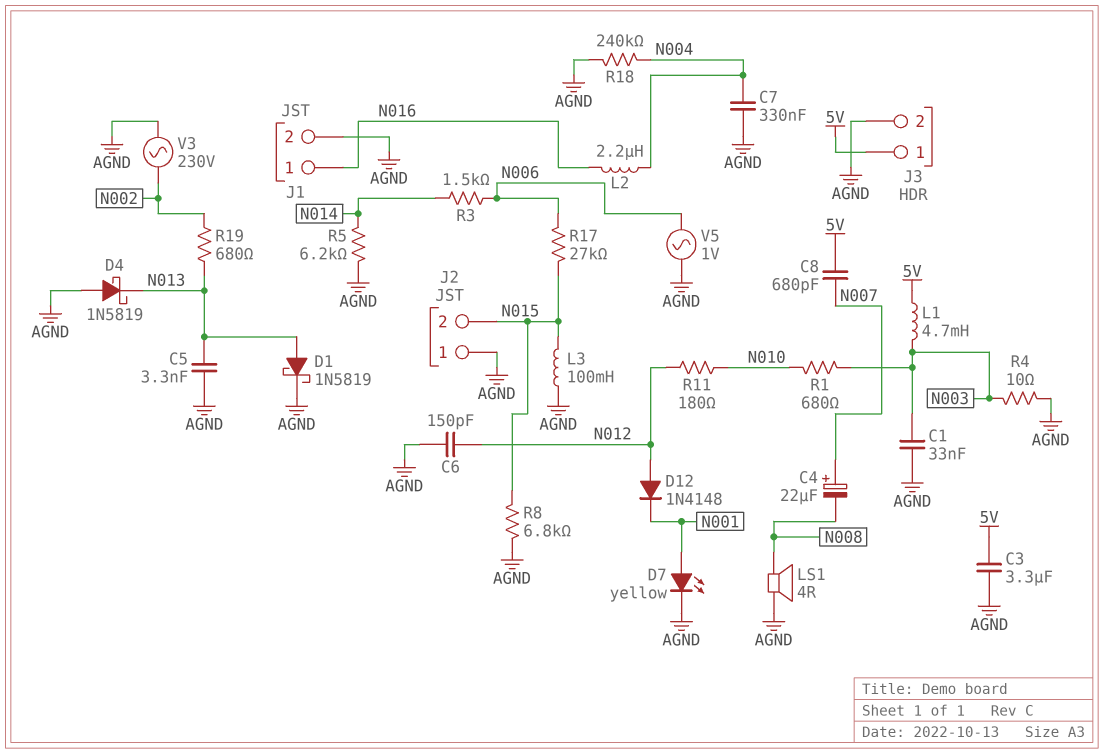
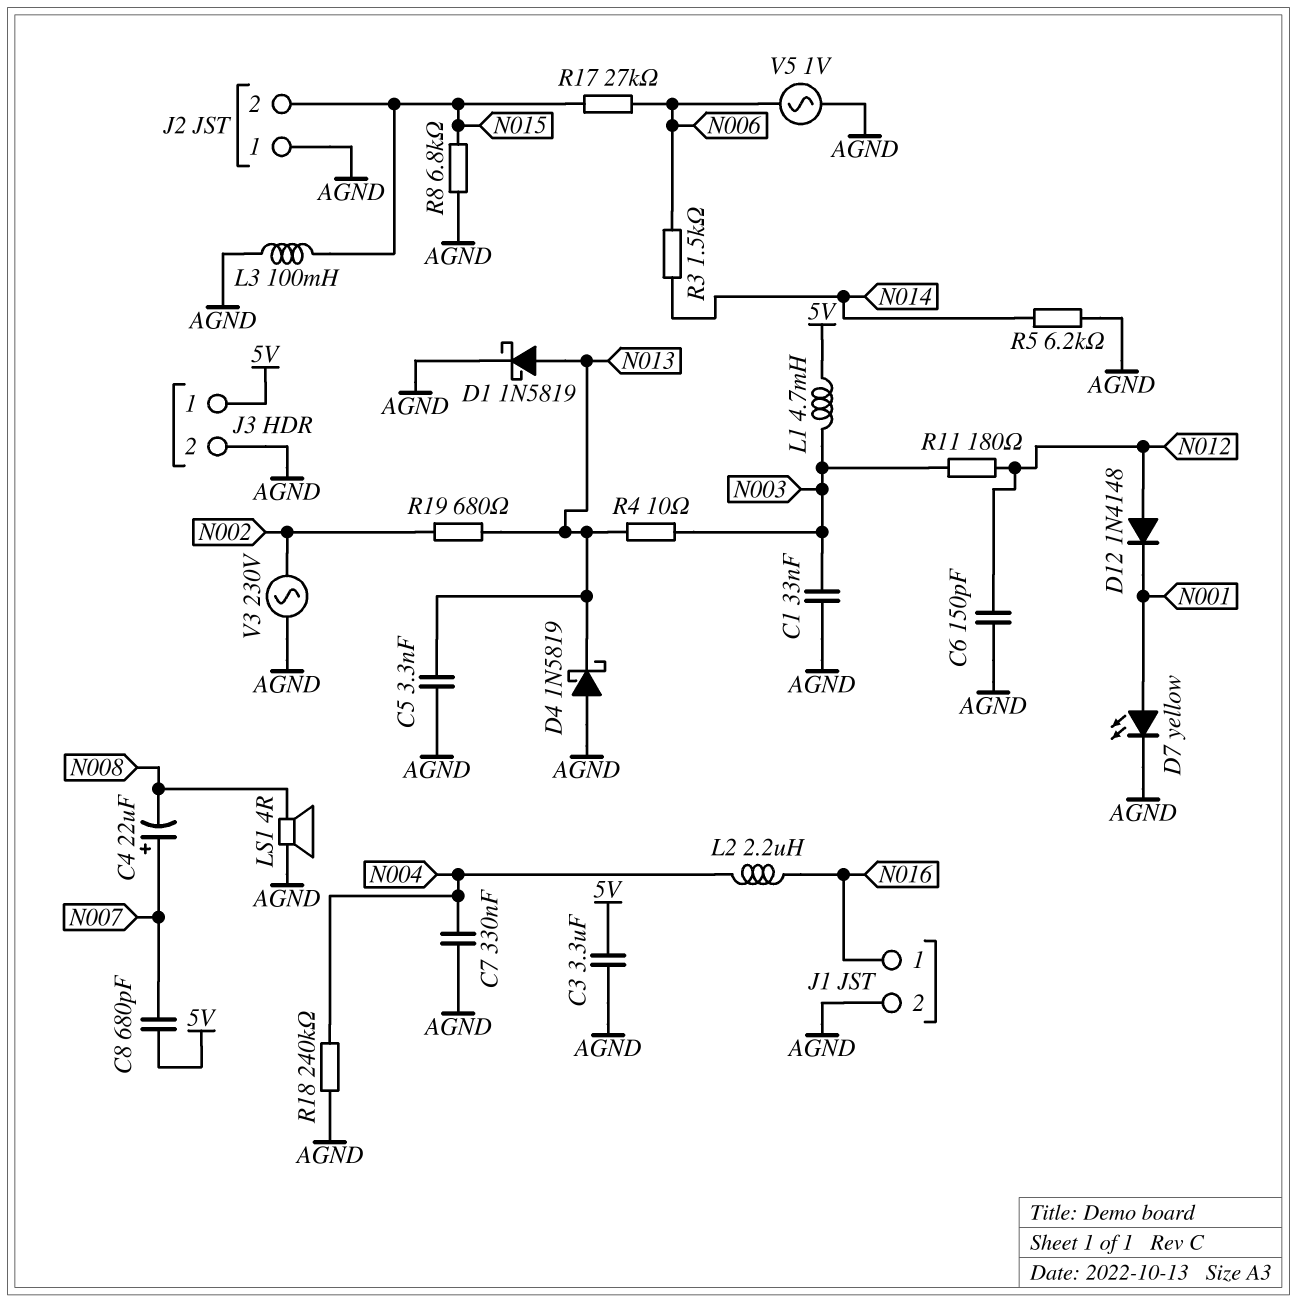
R1: 680 (N003, N010) -> none
R4: 10 (AGND, N003) -> 10 (N003, N013)
R11: 180 (N010, N012) -> 180 (N003, N012)

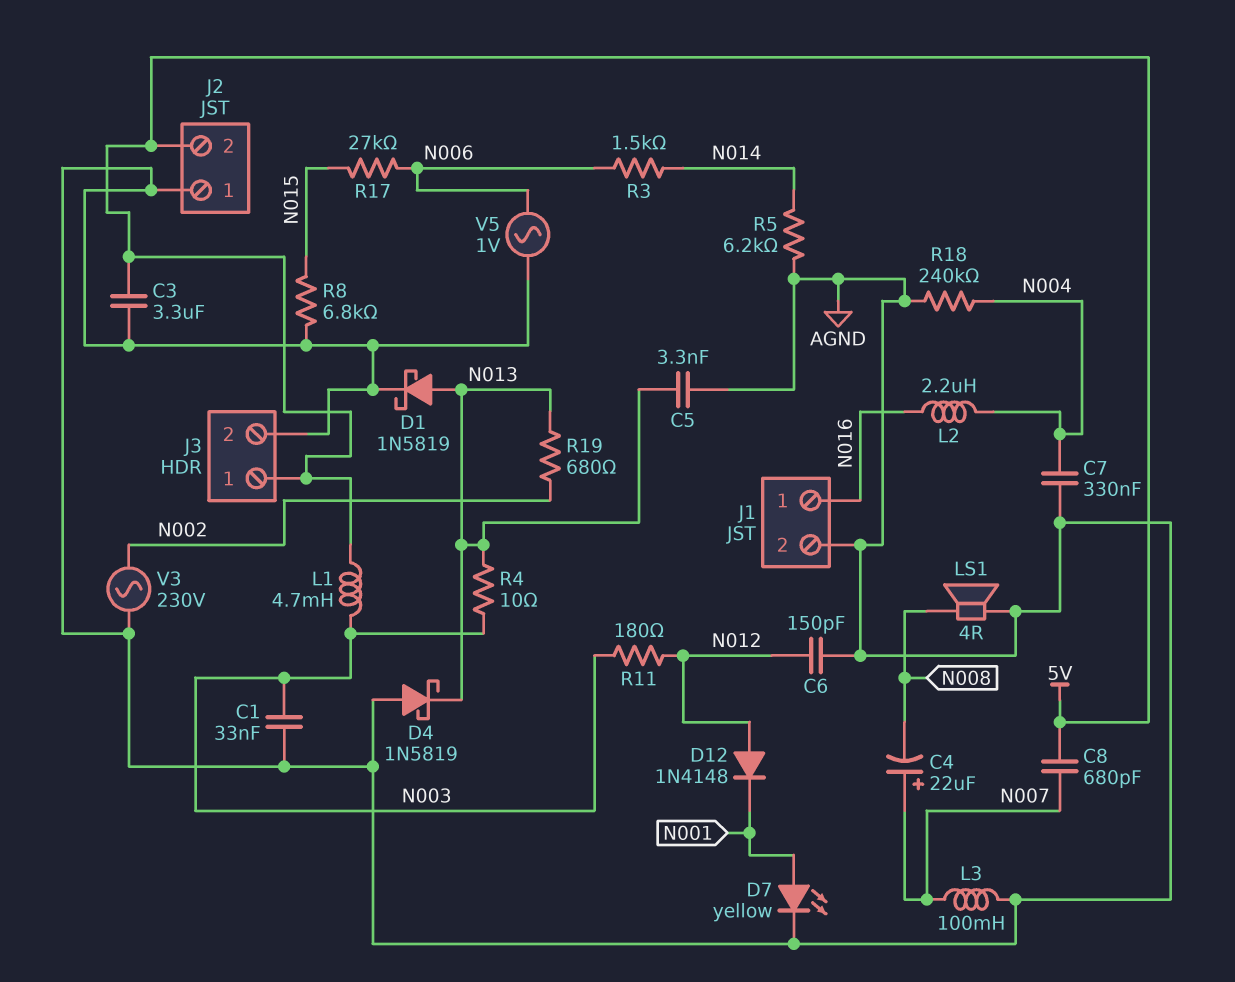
J2 pin 2: N015 -> 5V
L3: 100mH (AGND, N015) -> 100mH (AGND, N007)

